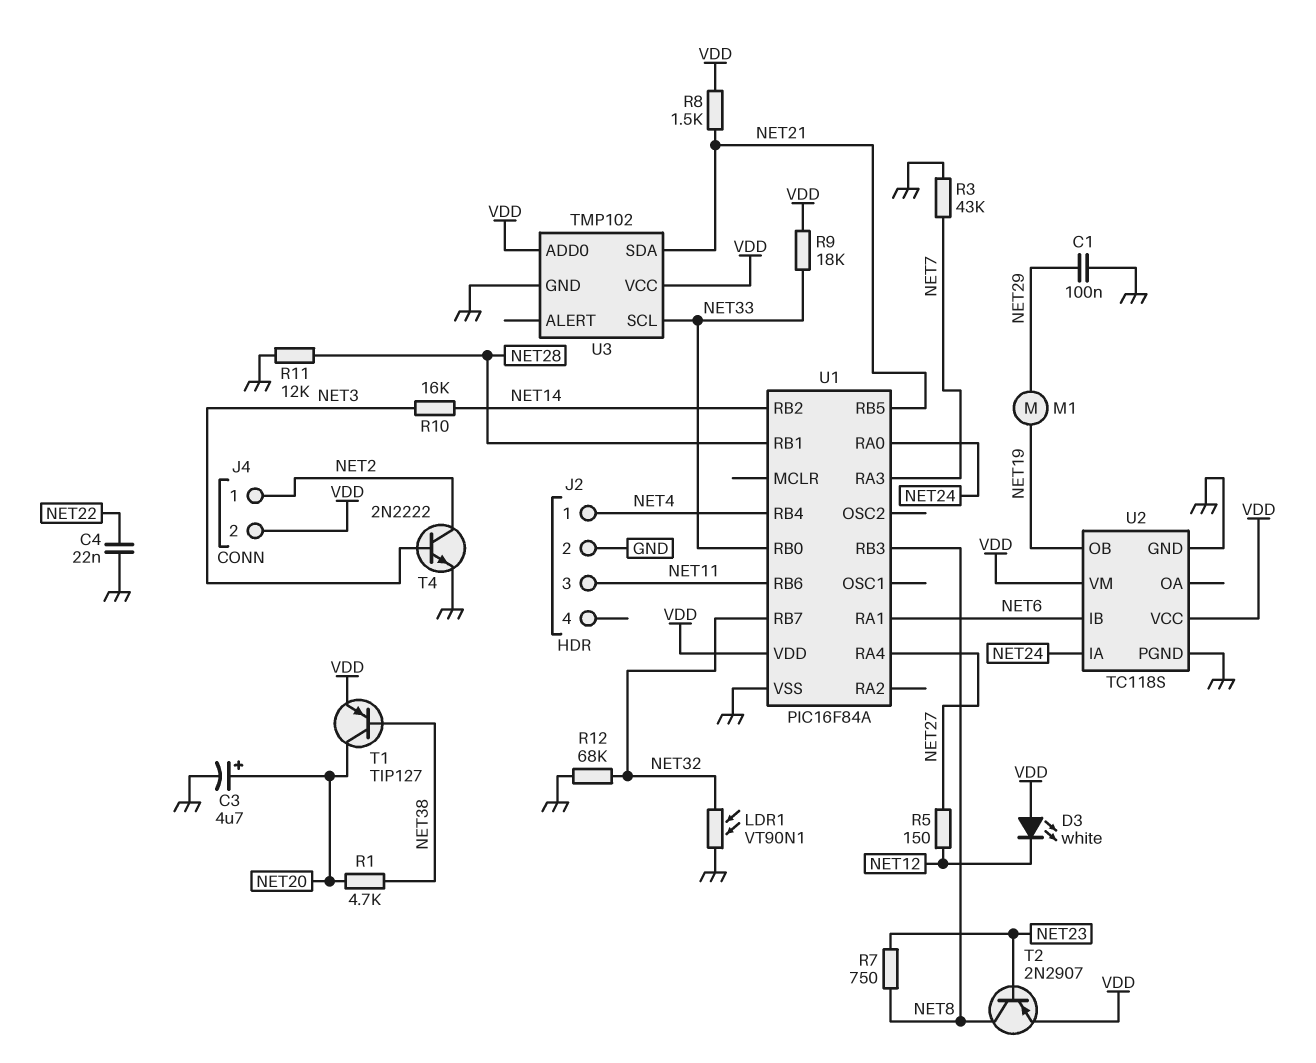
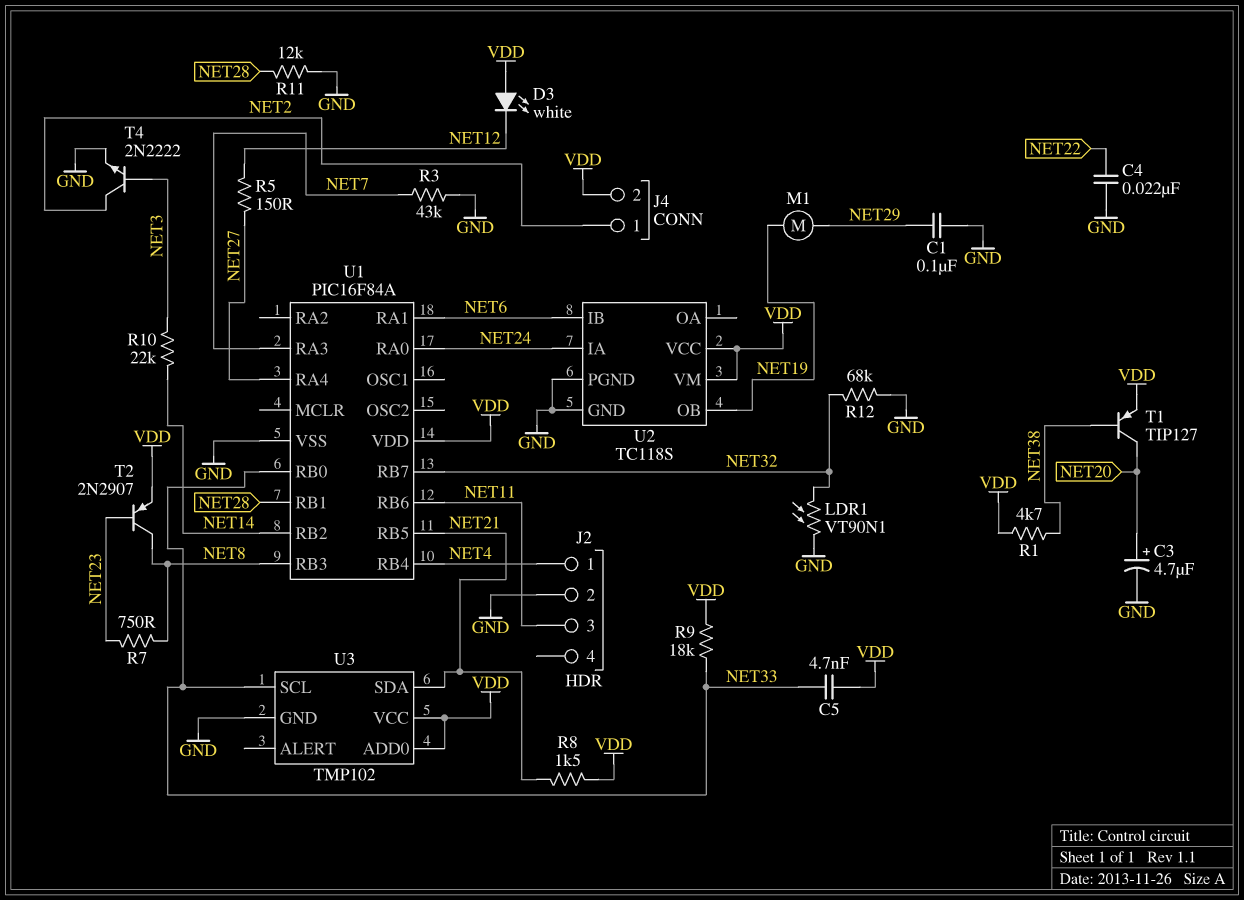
C5: none -> 4.7nF (NET33, VDD)
R1: 4.7k (NET20, NET38) -> 4.7k (NET38, VDD)
R10: 16k (NET3, NET14) -> 22k (NET3, NET14)

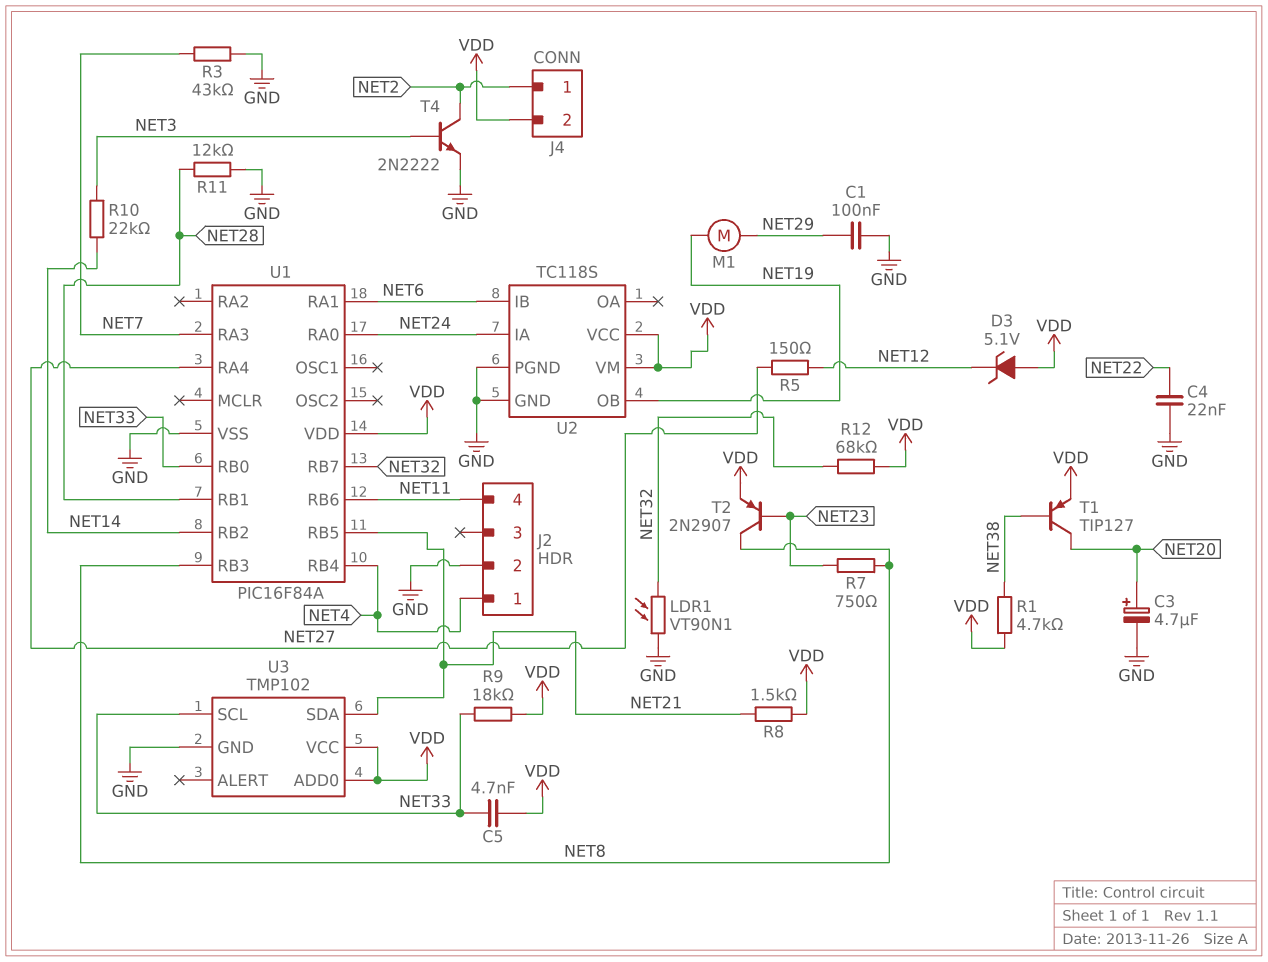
D3: LED white (A VDD, K NET12) -> zener 5.1V (A VDD, K NET12)
J2 pin 3: NET11 -> none
J2 pin 4: none -> NET11
R12: 68k (GND, NET32) -> 68k (NET32, VDD)

